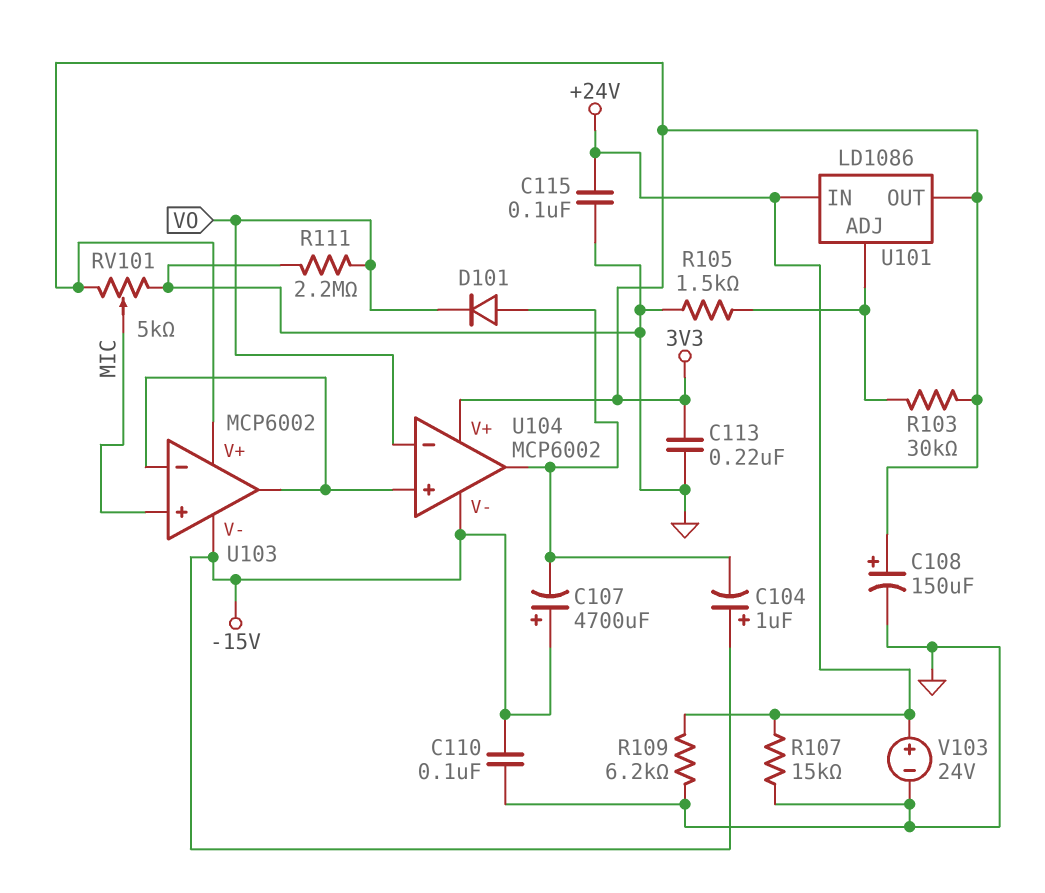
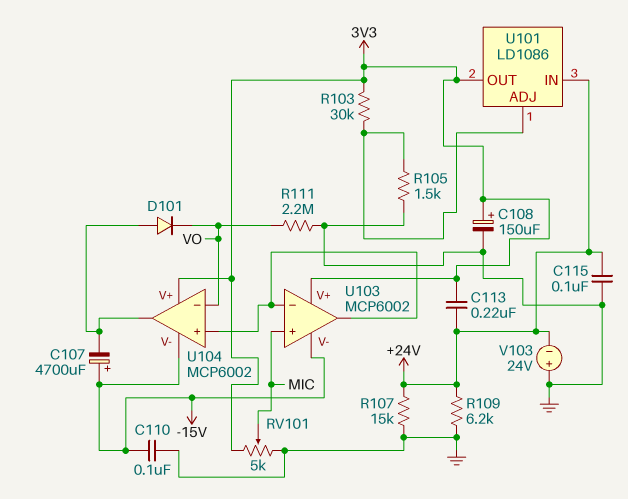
C104: 1uF (plus -15V, minus U104/out) -> none
C113: 220nF (3V3, GND) -> 220nF (+24V, 3V3)
V103: 24V (plus +24V, minus GND) -> 24V (plus GND, minus +24V)

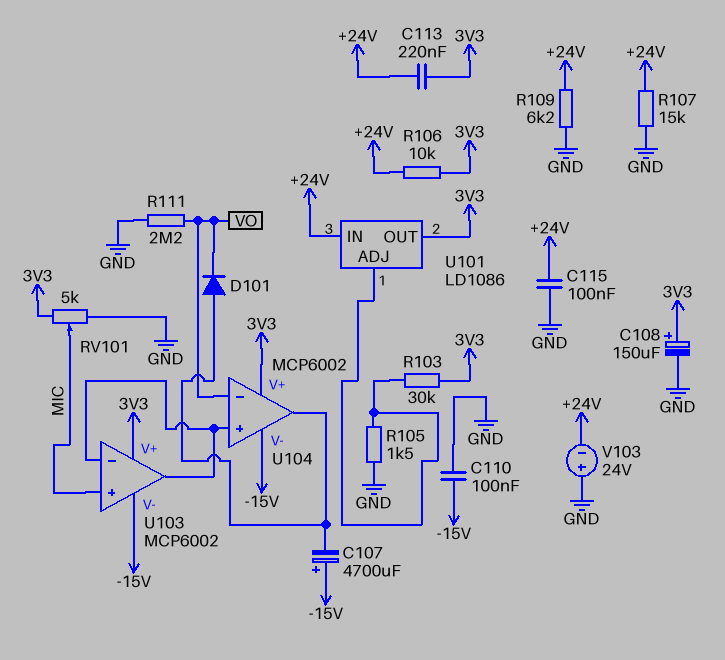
R106: none -> 10k (+24V, 3V3)

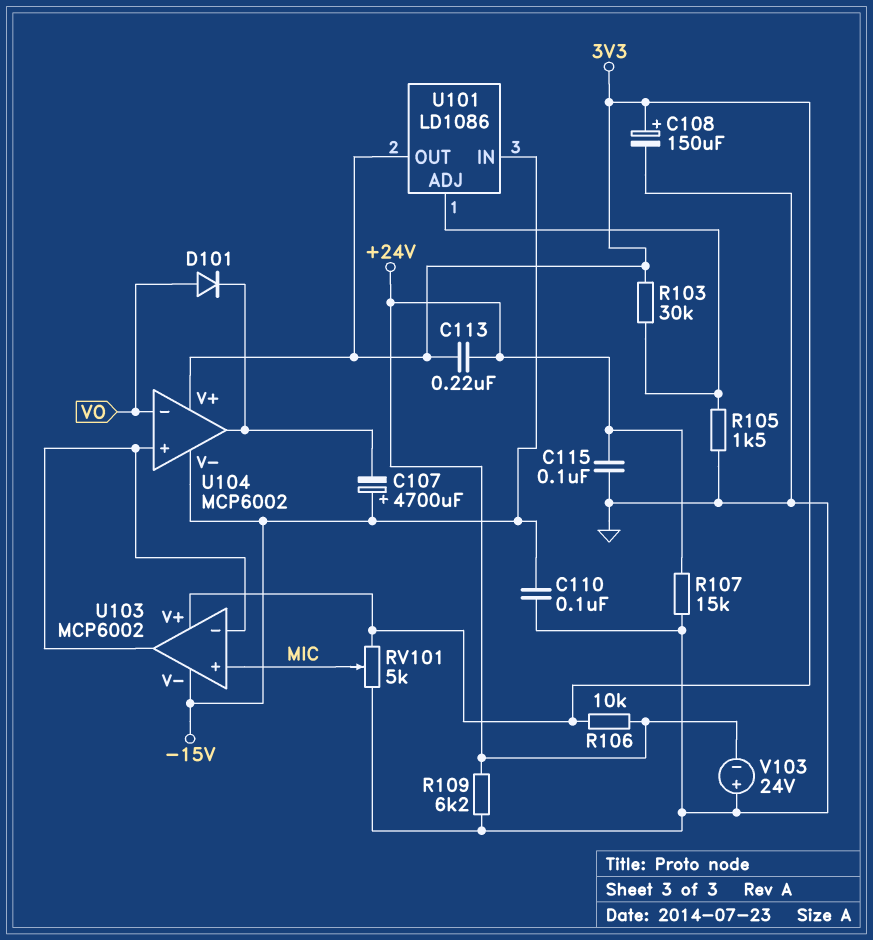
D101: diode (A U104/out, K VO) -> diode (A VO, K U104/out)
R111: 2.2M (GND, VO) -> none
U101 pin IN: +24V -> -15V

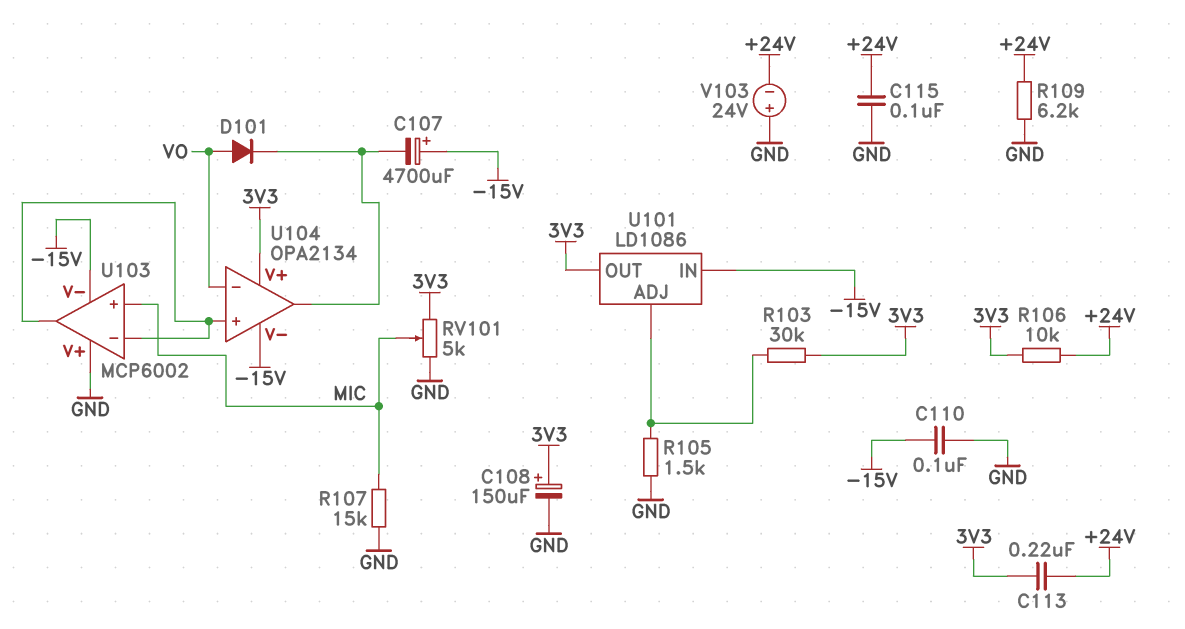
R107: 15k (+24V, GND) -> 15k (GND, MIC)
U103 pin V+: 3V3 -> GND
U104: MCP6002 -> OPA2134

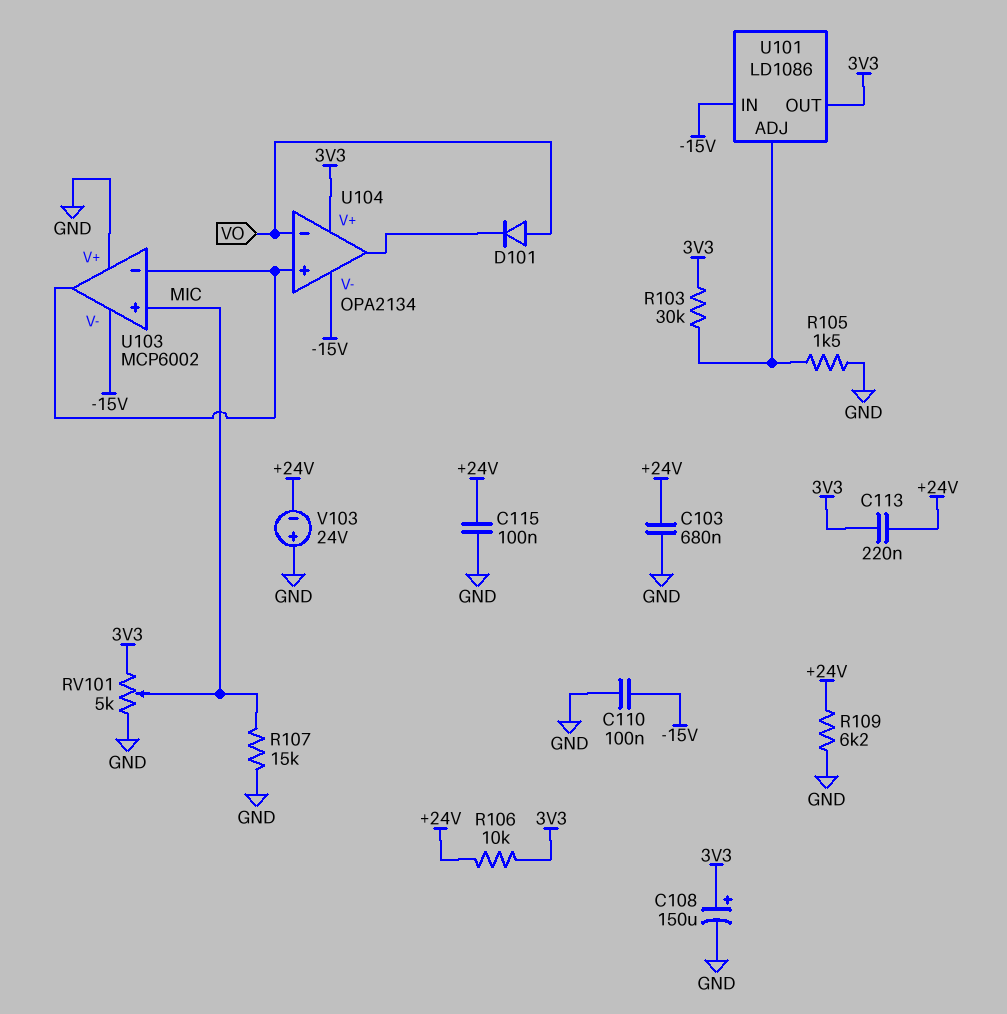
C103: none -> 680nF (+24V, GND)
C107: 4700uF (plus -15V, minus U104/out) -> none

